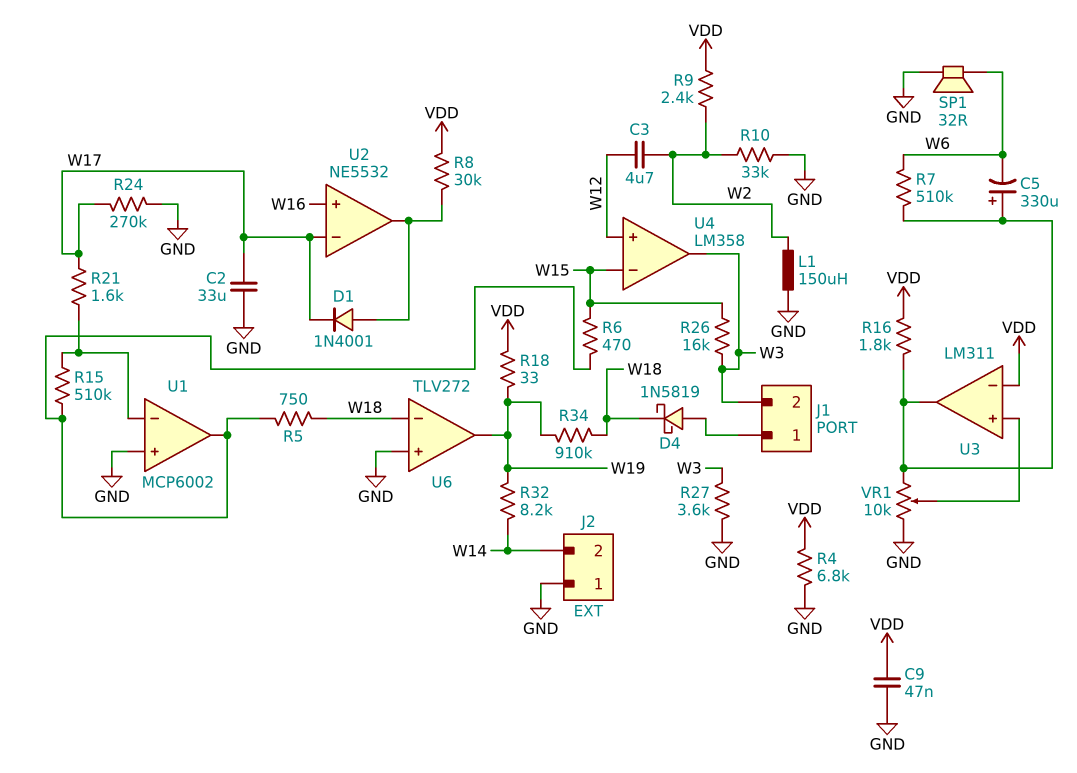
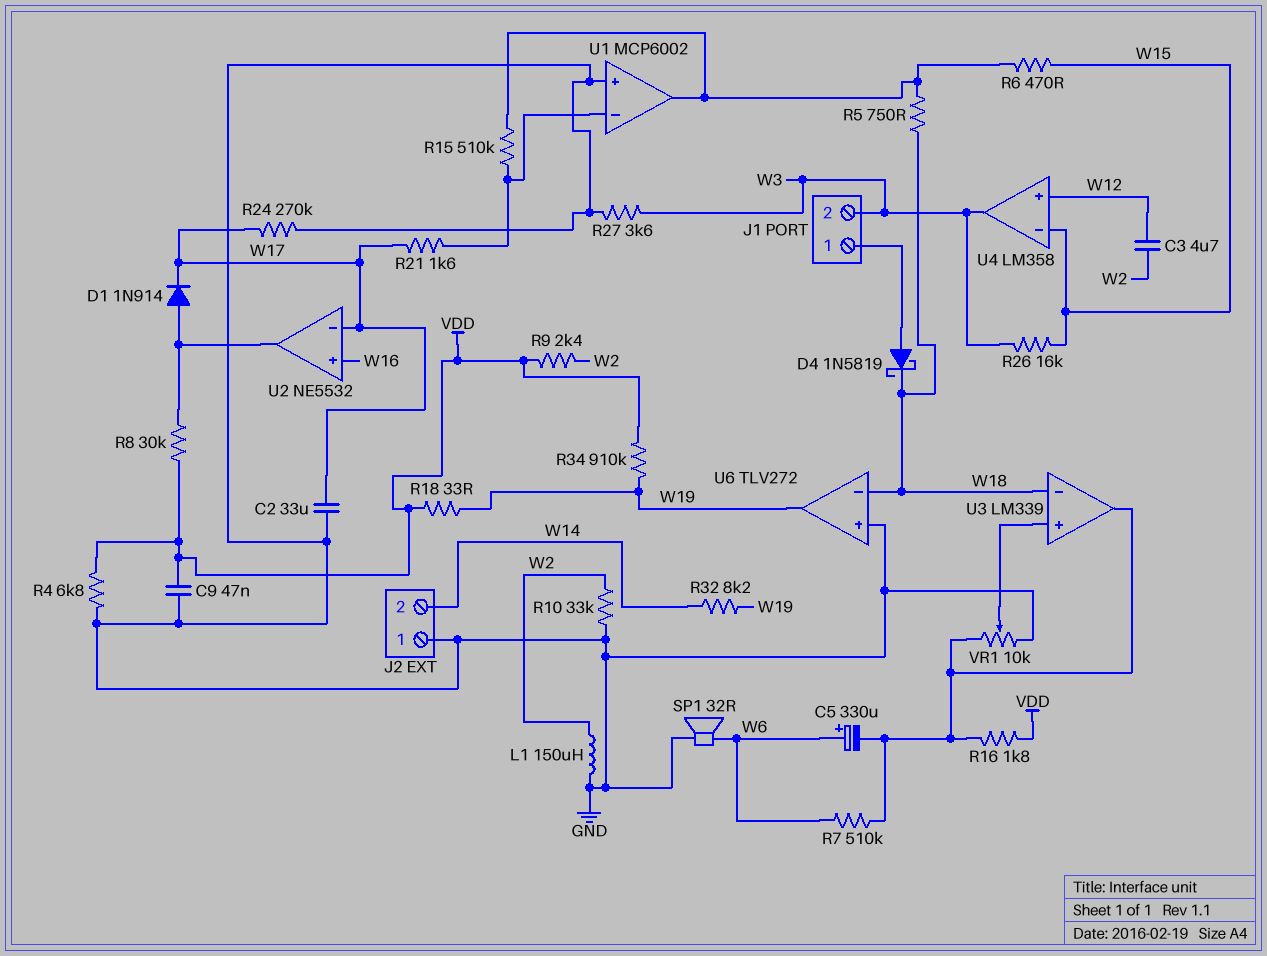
C5: 330uF (plus U3/out, minus W6) -> 330uF (plus W6, minus U3/out)
D1: diode 1N4001 (A U2/out, K W17) -> diode 1N914 (A U2/out, K W17)
R34: 910k (W18, W19) -> 910k (VDD, W19)
U3: LM311 -> LM339
U3 pin in-: VDD -> W18

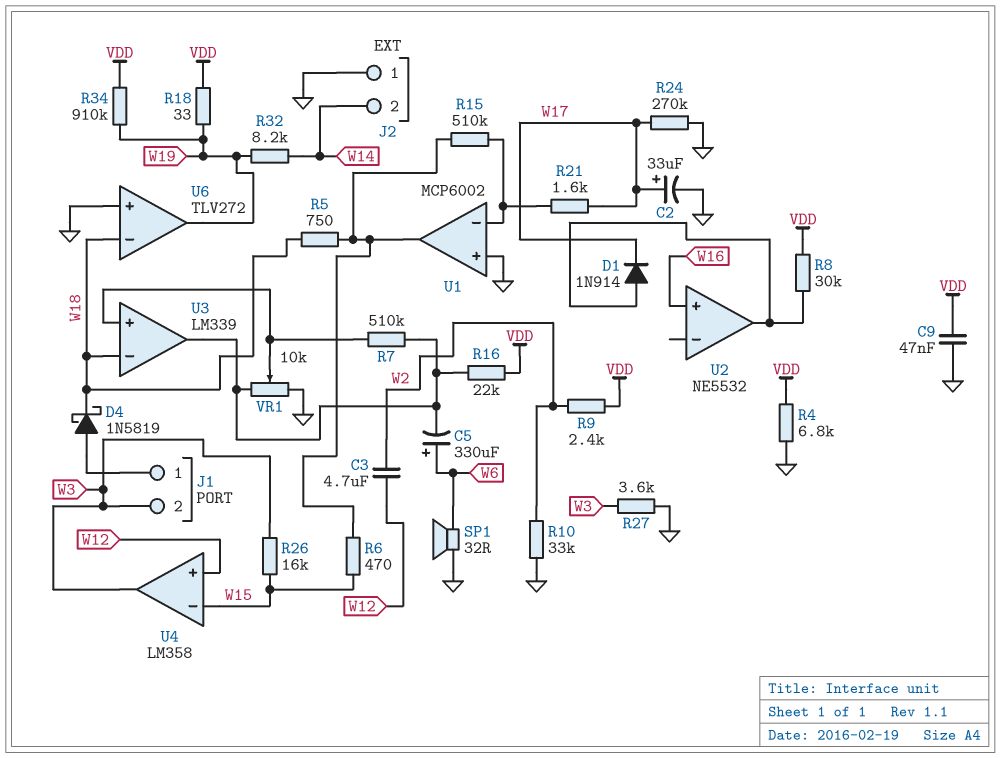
C2: 33uF (GND, W17) -> 33uF (plus W17, minus GND)
L1: 150uH (GND, W2) -> none
R7: 510k (U3/out, W6) -> 510k (U3/in+, U3/out)
R16: 1.8k (U3/out, VDD) -> 22k (U3/out, VDD)
U2 pin in-: W17 -> none

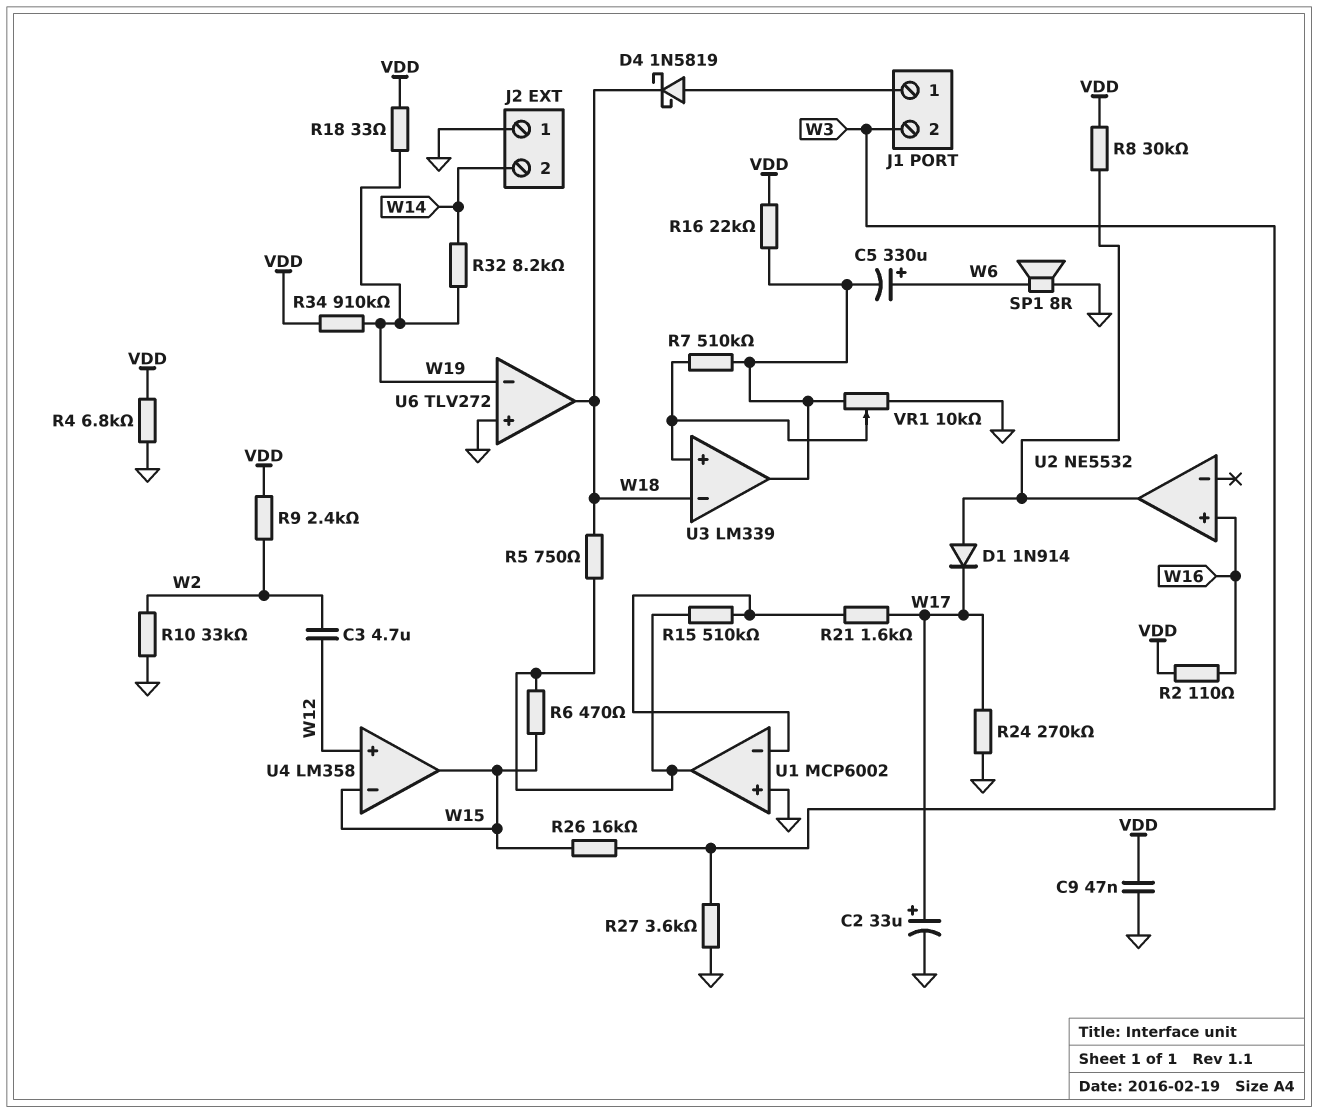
R2: none -> 110 (VDD, W16)
SP1: speaker 32R (GND, W6) -> speaker 8R (GND, W6)
U4 pin out: W3 -> W15
U6 pin in-: W18 -> W19
U6 pin out: W19 -> W18

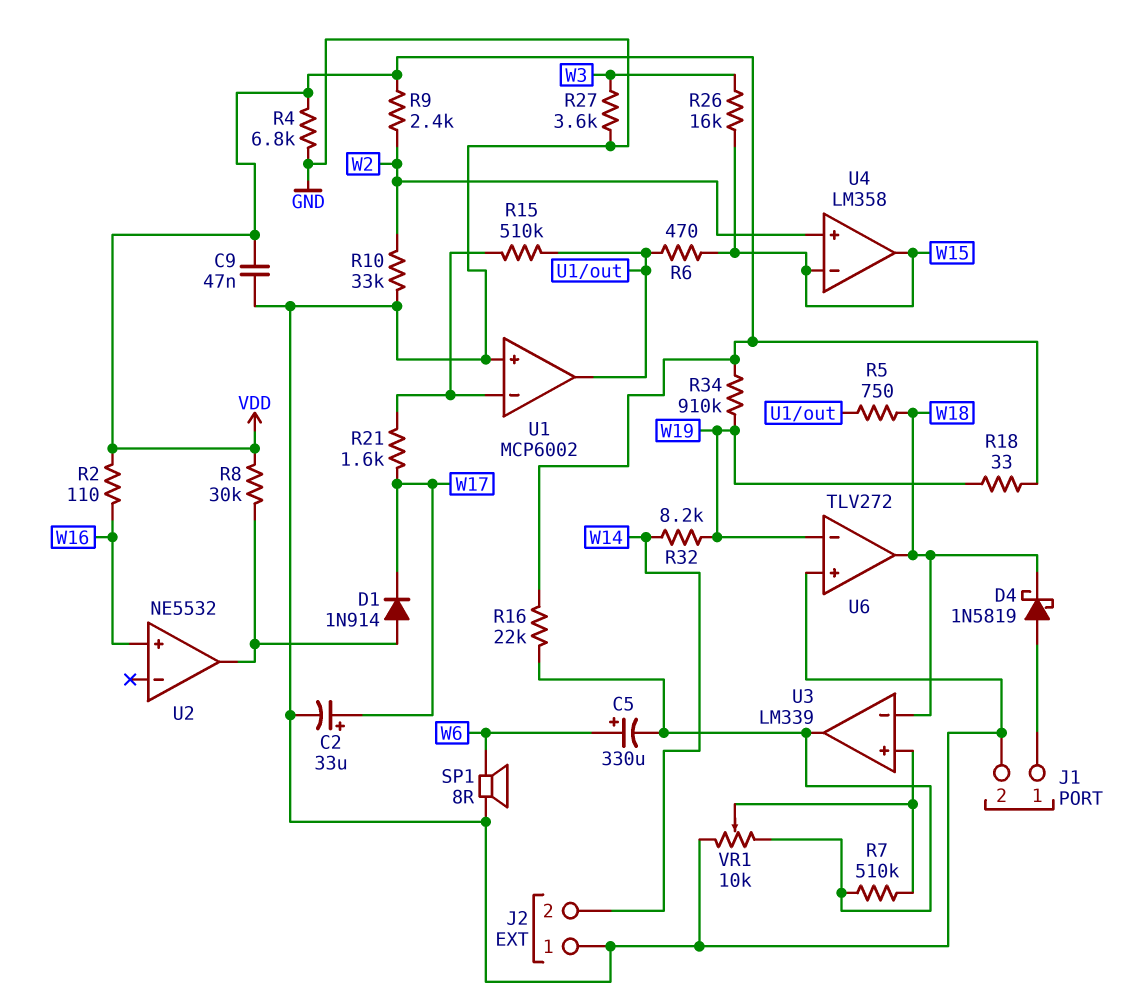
C3: 4.7uF (W2, W12) -> none
J1 pin 2: W3 -> GND
R24: 270k (GND, W17) -> none
U4 pin in+: W12 -> W2

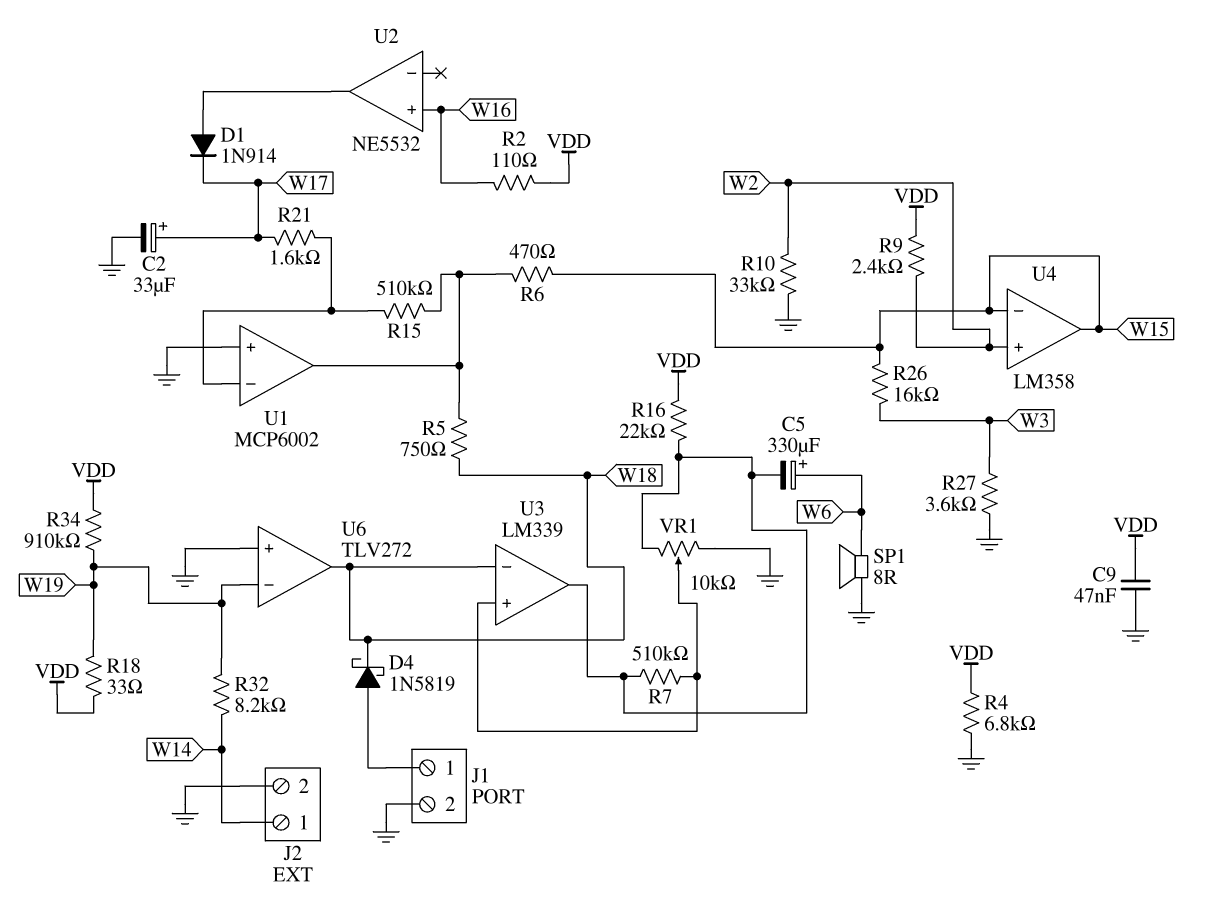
J2 pin 1: GND -> W14
J2 pin 2: W14 -> GND
R8: 30k (U2/out, VDD) -> none

